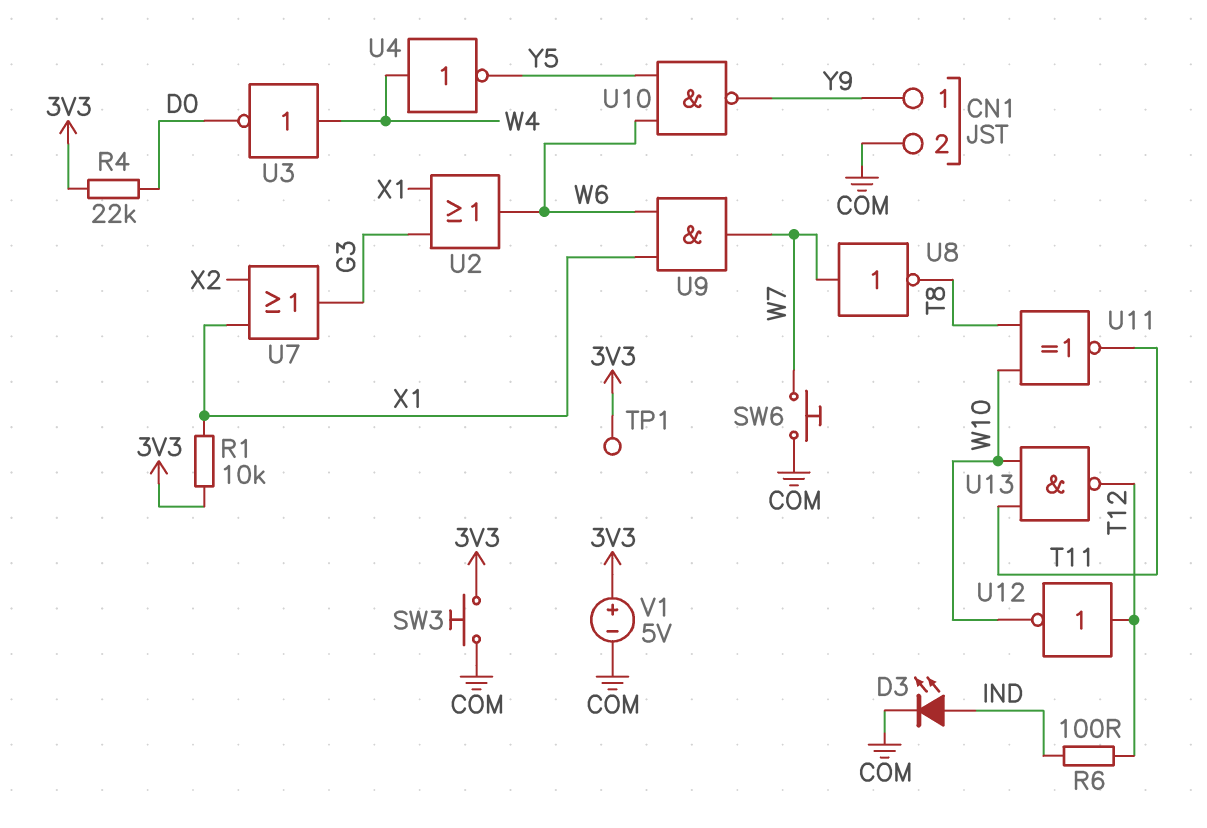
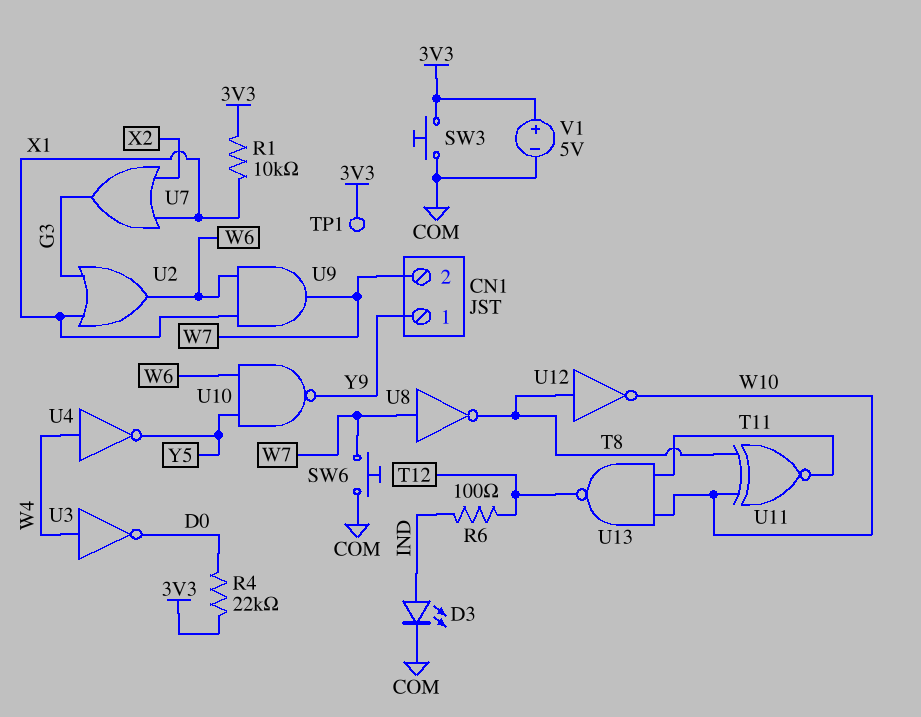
CN1 pin 2: COM -> W7
U12: NOT (in T12, out W10) -> NOT (in T8, out W10)

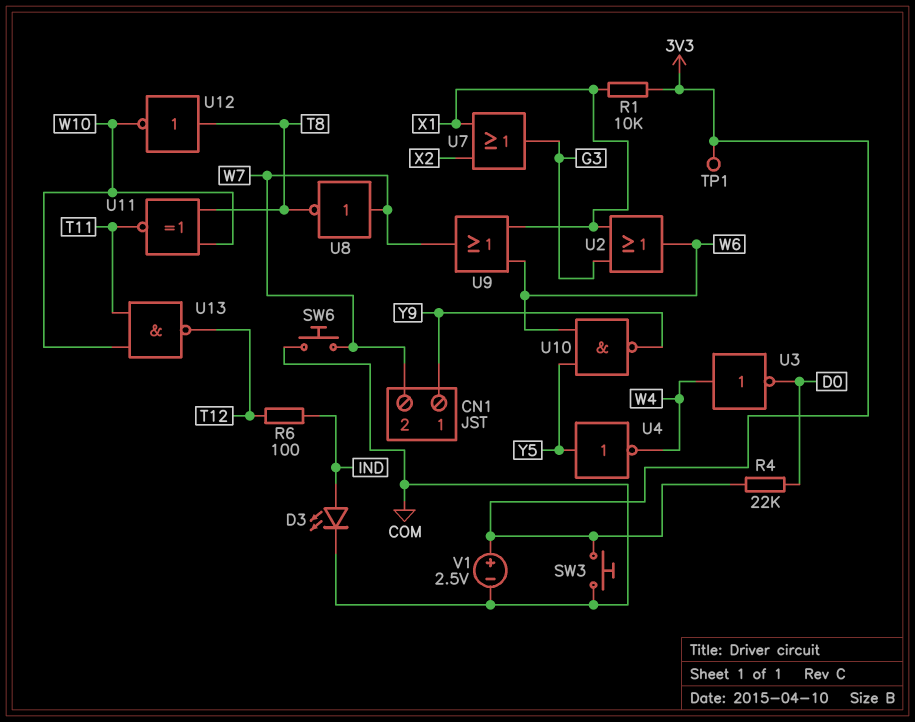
U4: NOT (in W4, out Y5) -> NOT (in Y5, out W4)
U9: AND (in W6, in X1, out W7) -> OR (in W6, in X1, out W7)
V1: 5V (plus 3V3, minus COM) -> 2.5V (plus 3V3, minus COM)

